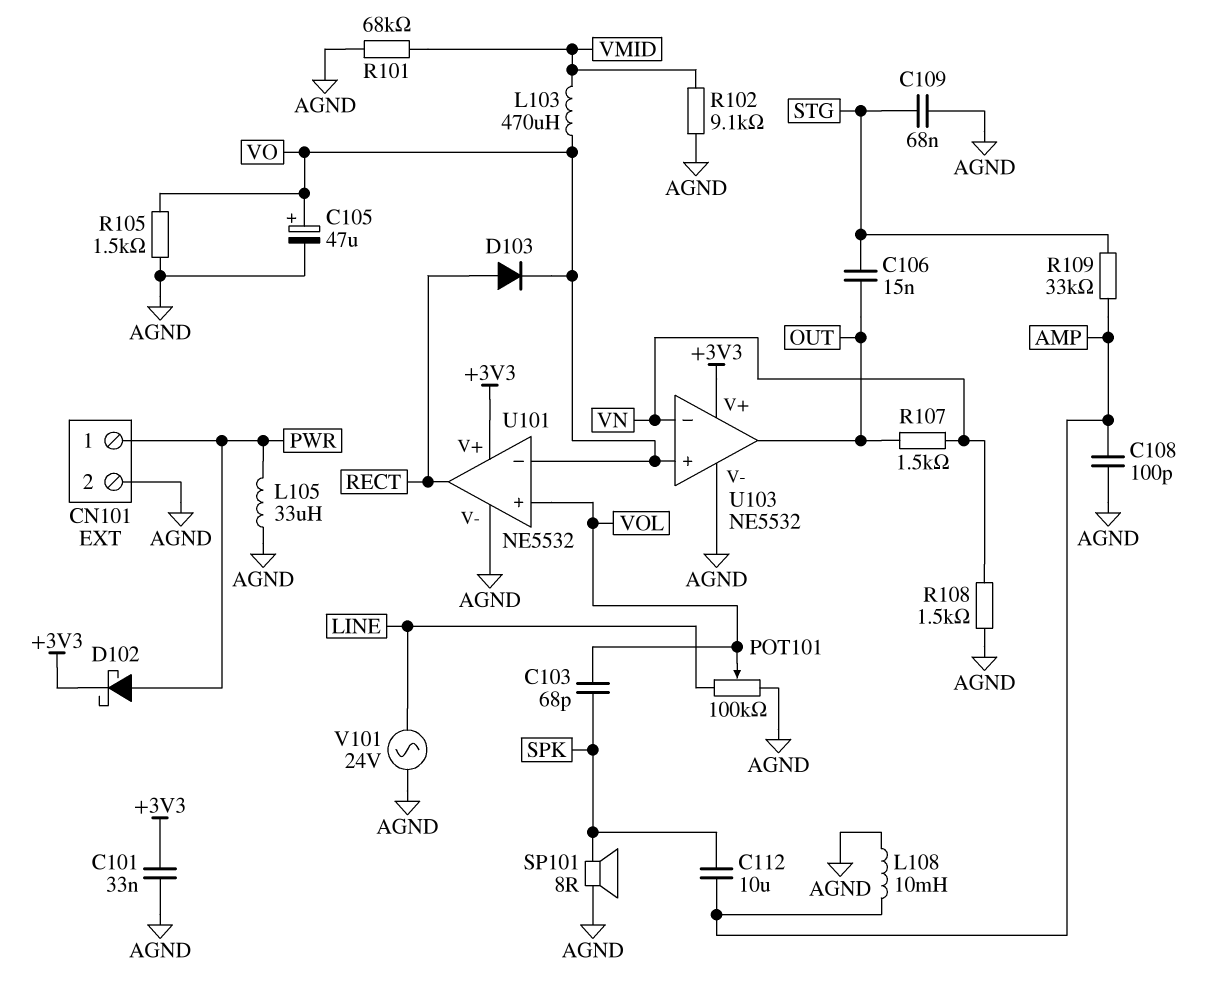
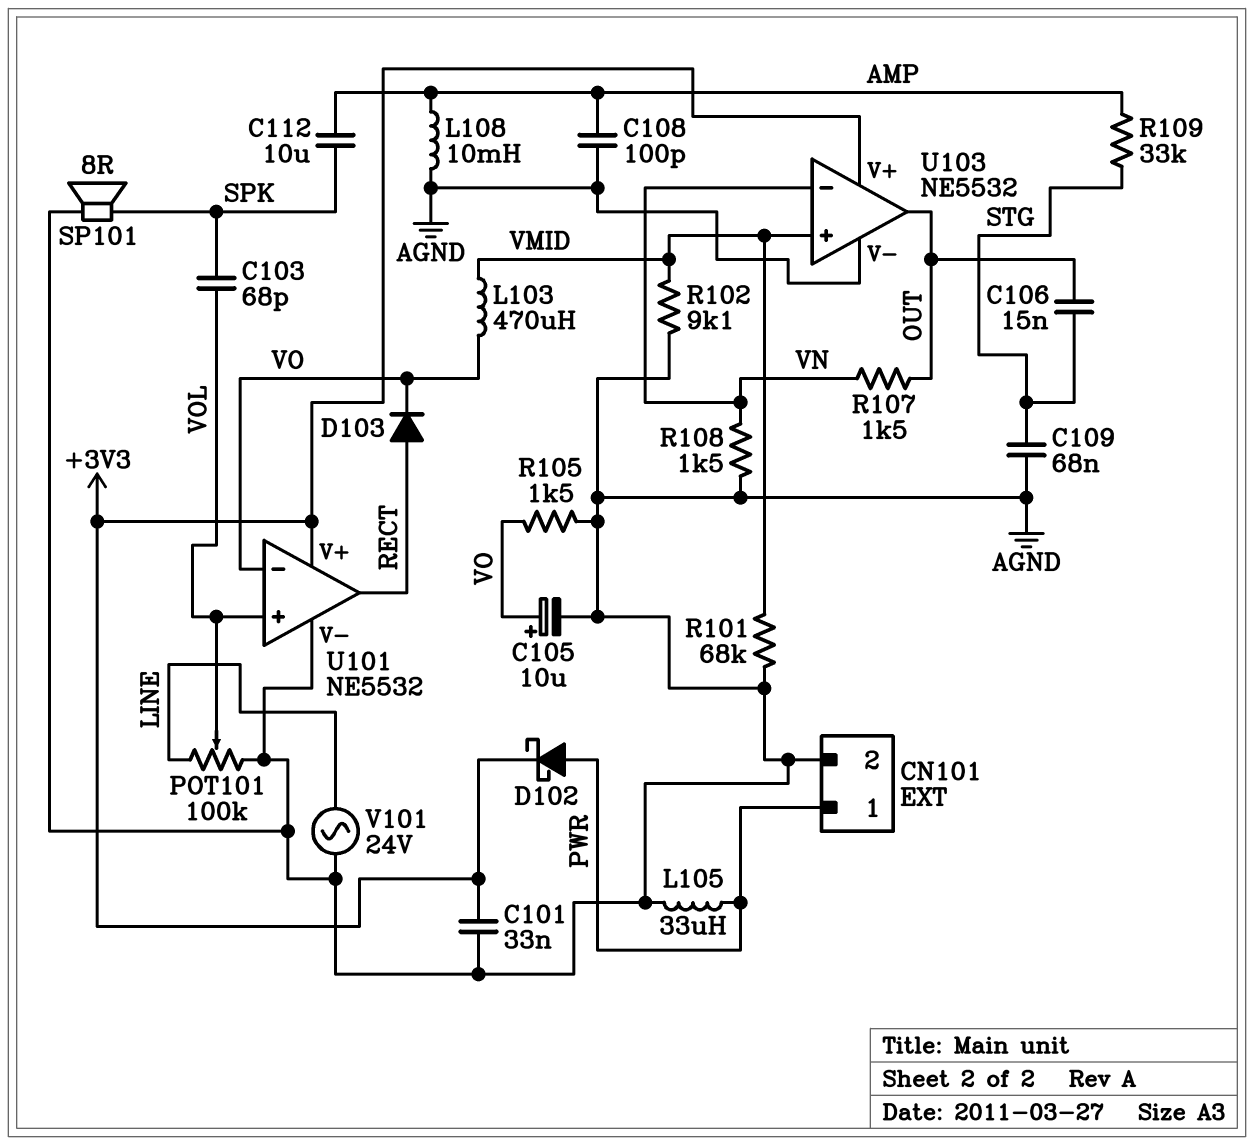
C105: 47uF (plus VO, minus AGND) -> 10uF (plus VO, minus AGND)
U103 pin in+: VO -> VMID

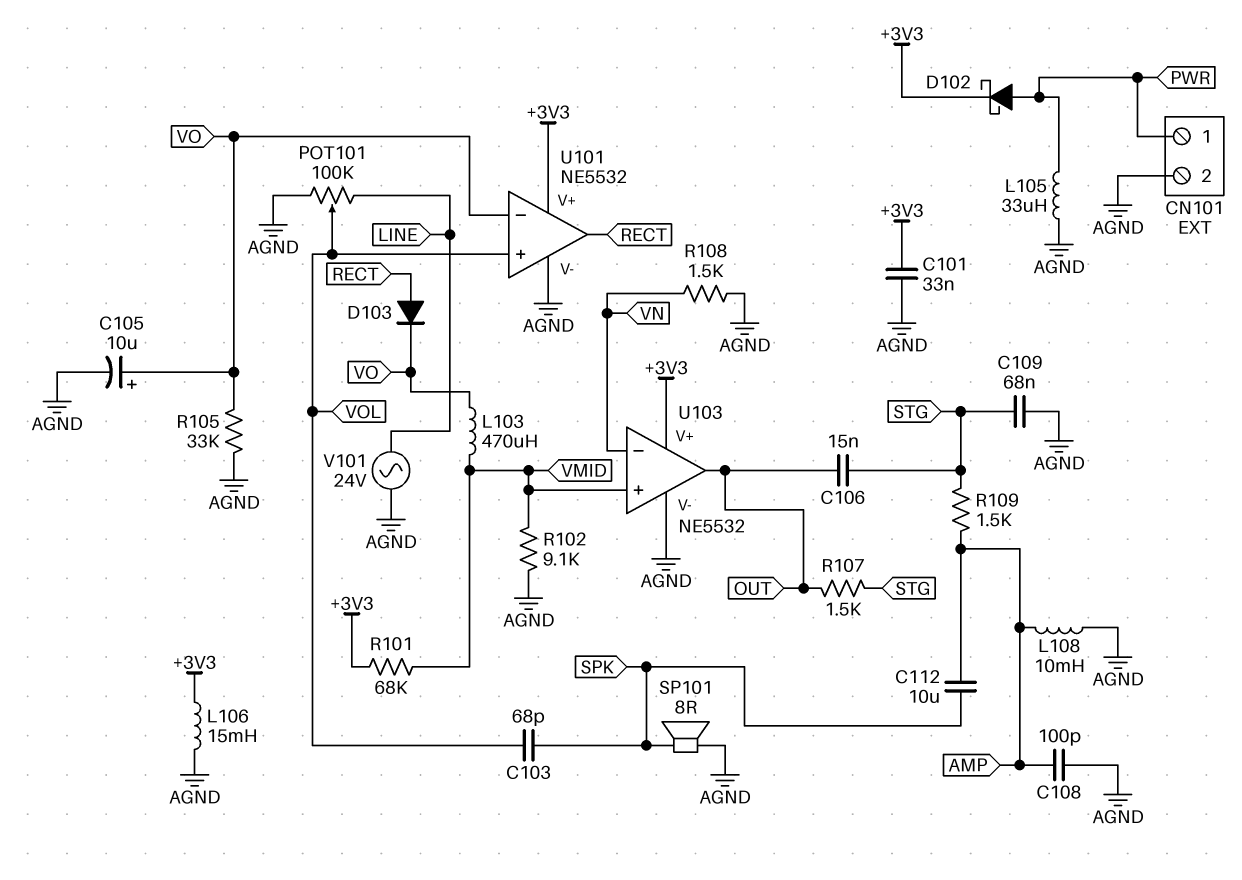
L106: none -> 15mH (+3V3, AGND)
R101: 68k (AGND, VMID) -> 68k (+3V3, VMID)
R105: 1.5k (AGND, VO) -> 33k (AGND, VO)
R107: 1.5k (OUT, VN) -> 1.5k (OUT, STG)
R109: 33k (AMP, STG) -> 1.5k (AMP, STG)

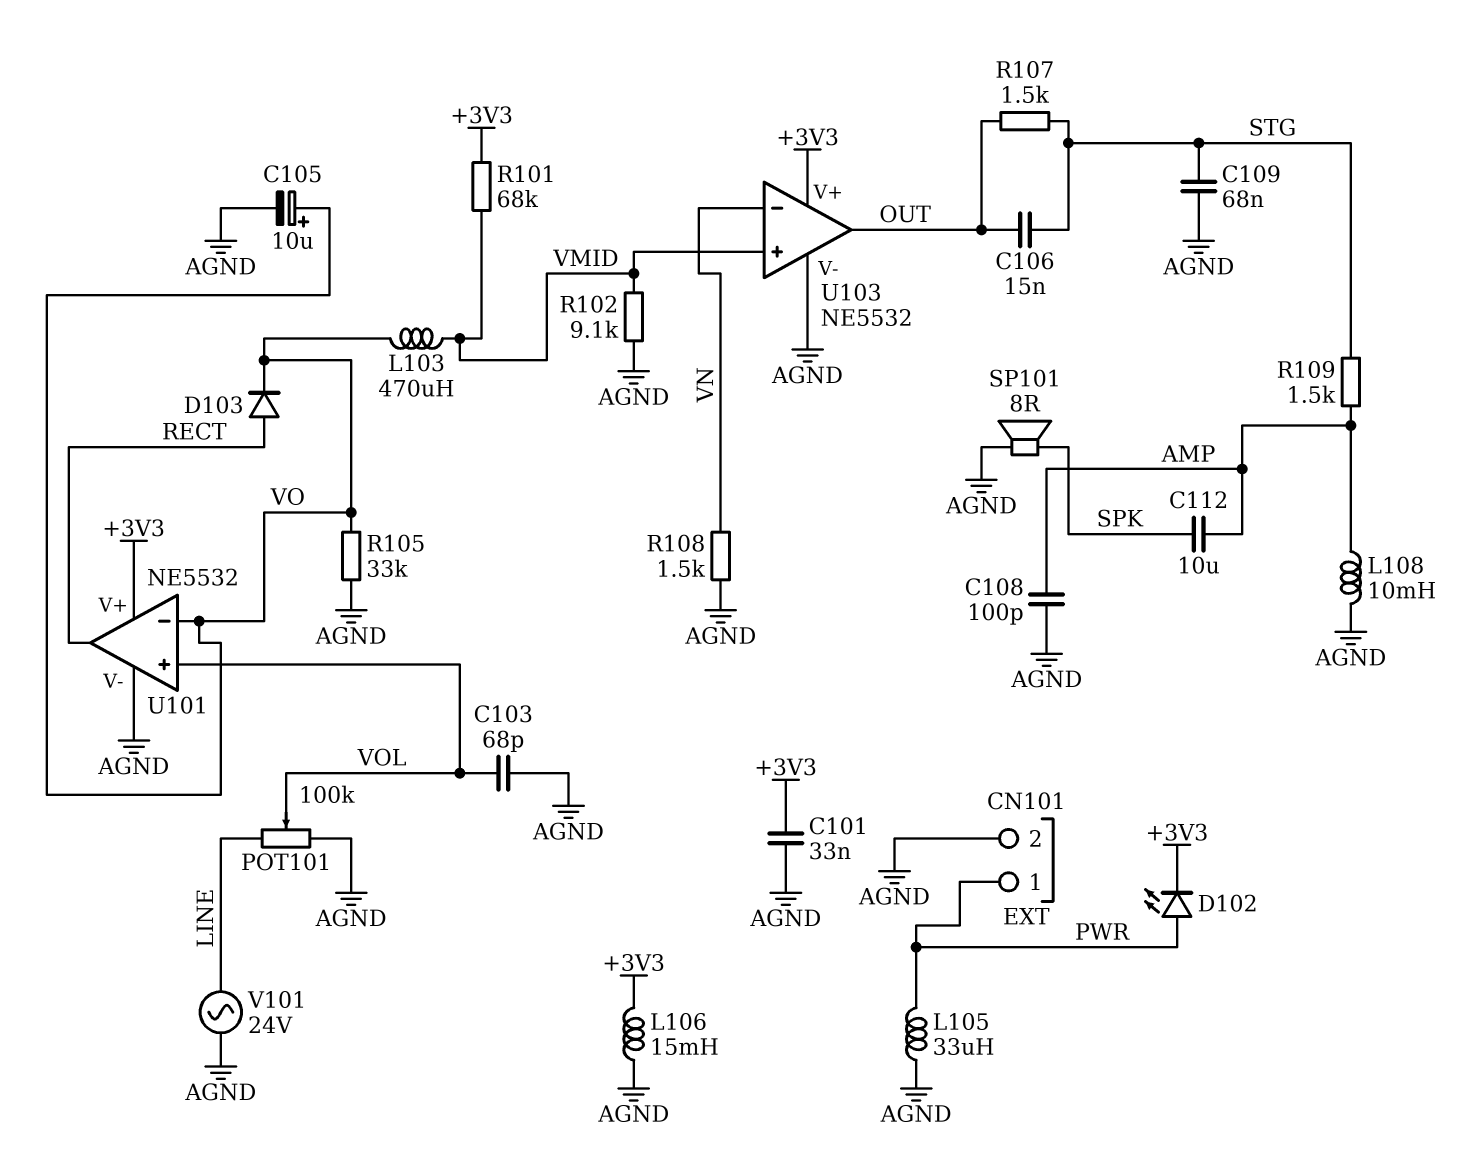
C103: 68pF (SPK, VOL) -> 68pF (AGND, VOL)
D102: schottky (A PWR, K +3V3) -> LED (A PWR, K +3V3)

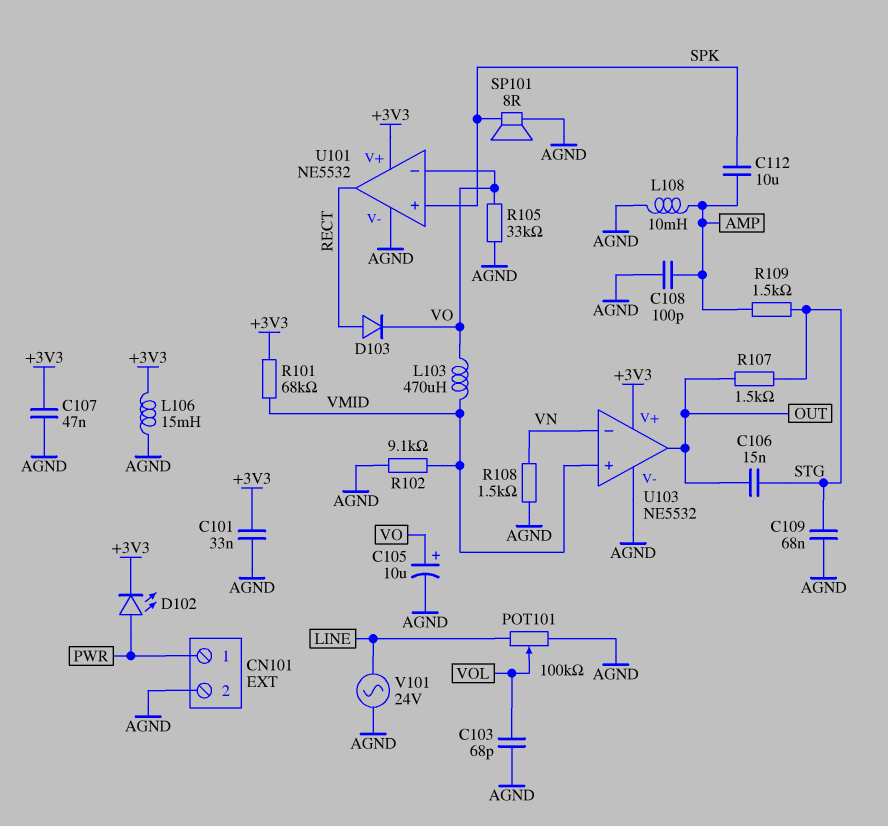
C107: none -> 47nF (+3V3, AGND)
L105: 33uH (AGND, PWR) -> none
U101 pin in+: VOL -> SPK

